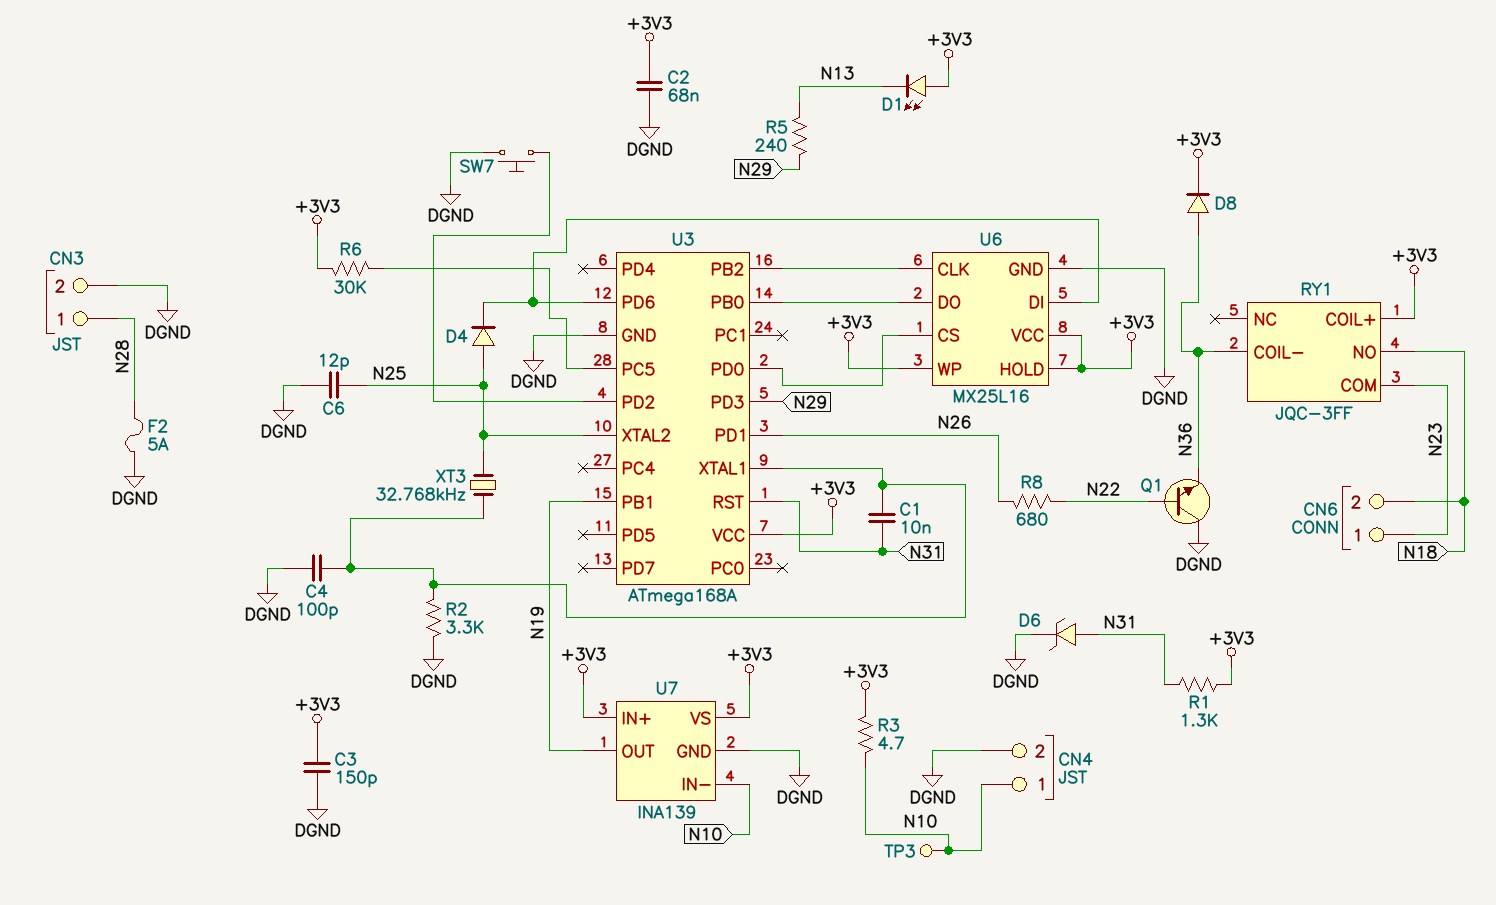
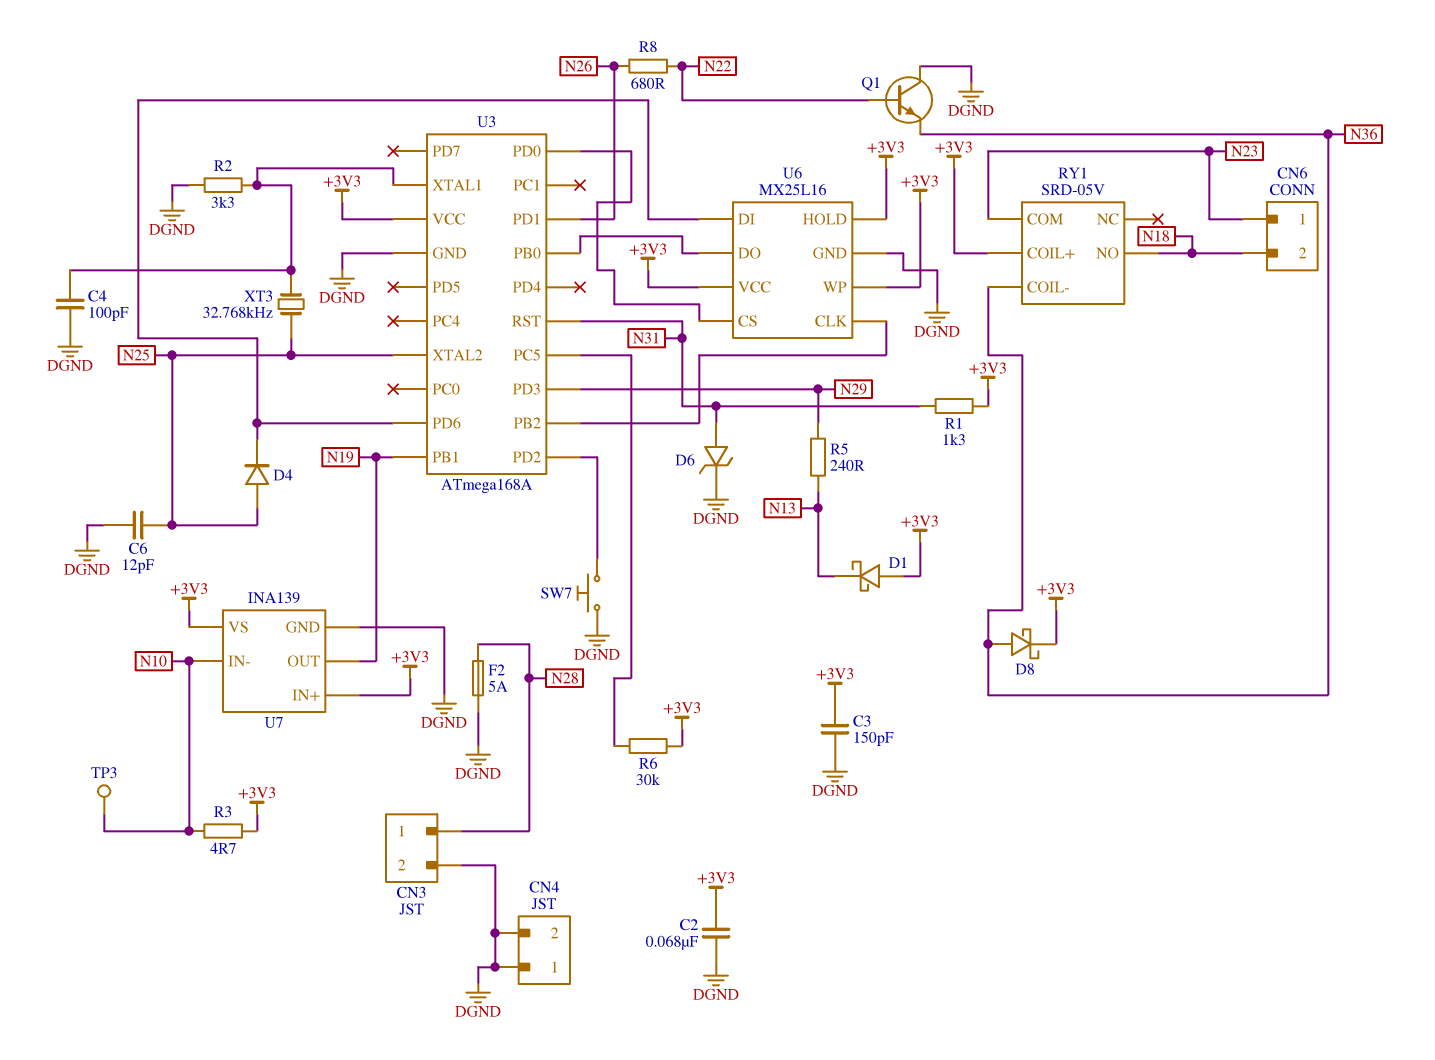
C1: 10nF (N31, U3/XTAL1) -> none
CN4 pin 1: N10 -> DGND
D1: LED (A +3V3, K N13) -> schottky (A +3V3, K N13)
D8: diode (A N36, K +3V3) -> schottky (A N36, K +3V3)
RY1: JQC-3FF -> SRD-05V

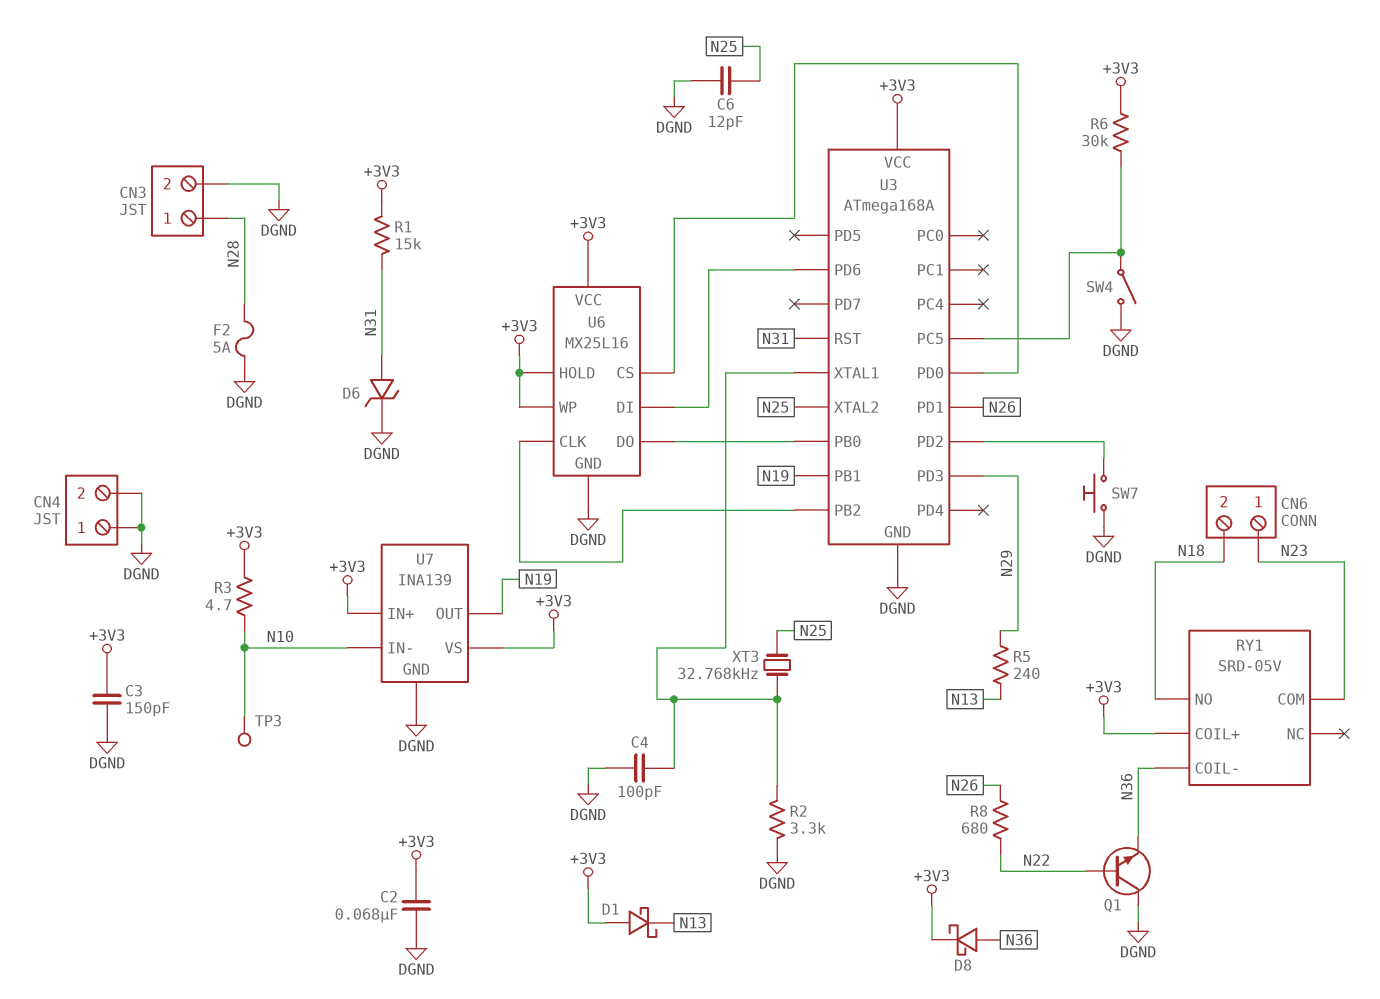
D4: diode (A N25, K U3/PD6) -> none
R1: 1.3k (+3V3, N31) -> 15k (+3V3, N31)
SW4: none -> switch (DGND, U3/PC5)

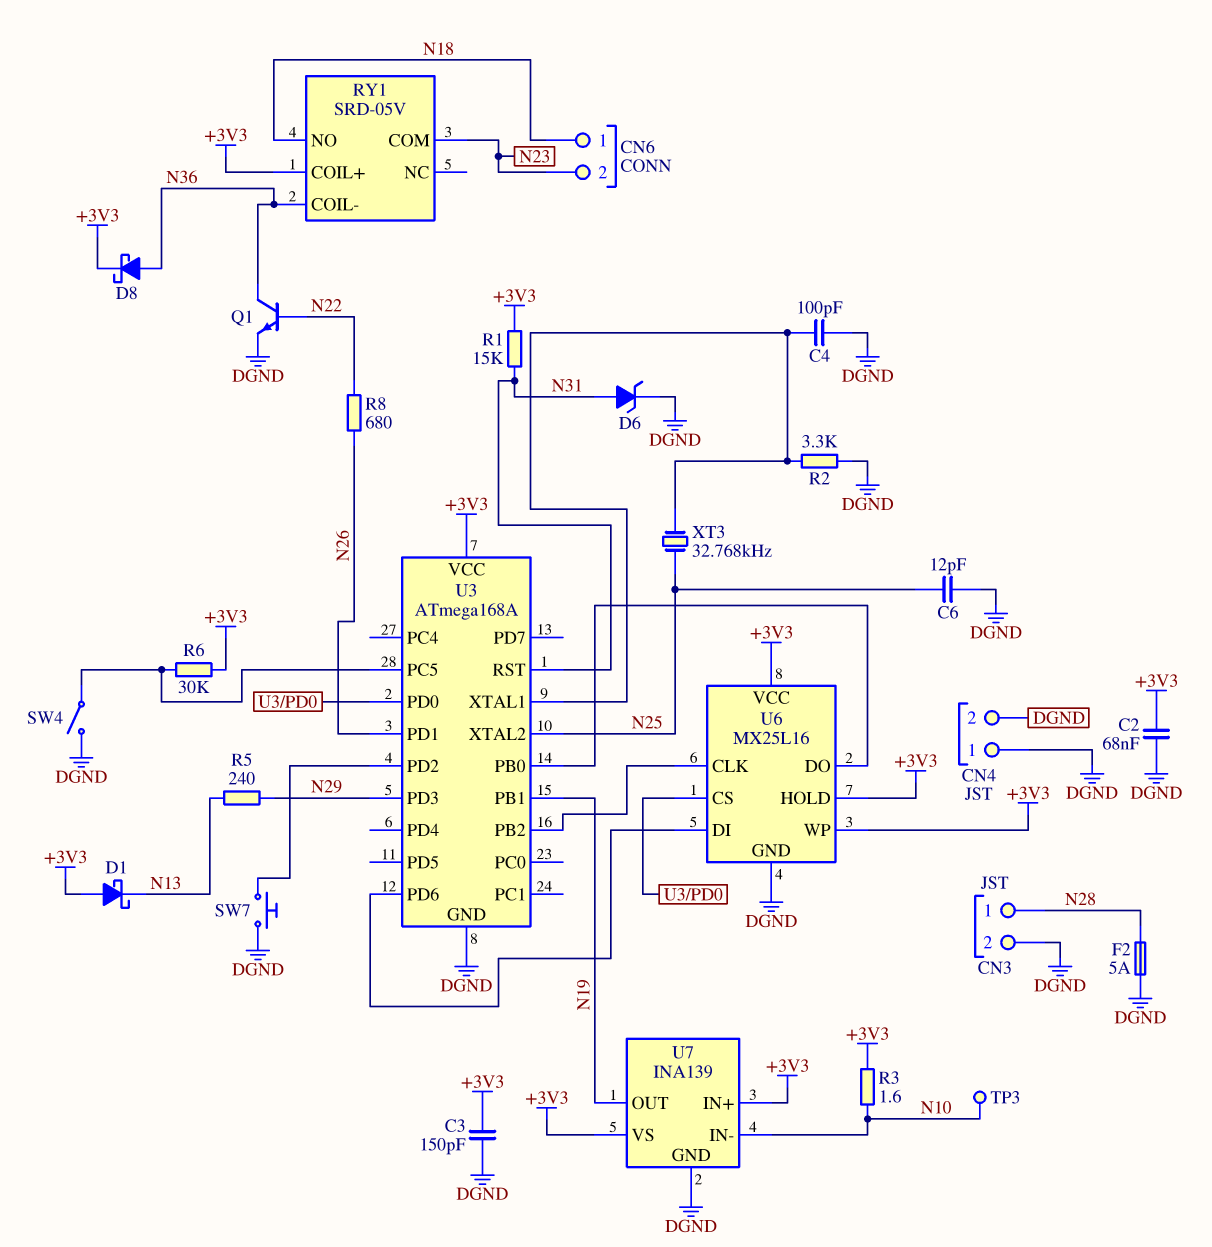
CN6 pin 1: N23 -> N18
CN6 pin 2: N18 -> N23
Q1: NPN (B N22, C DGND, E N36) -> NPN (B N22, C N36, E DGND)
R3: 4.7 (+3V3, N10) -> 1.6 (+3V3, N10)

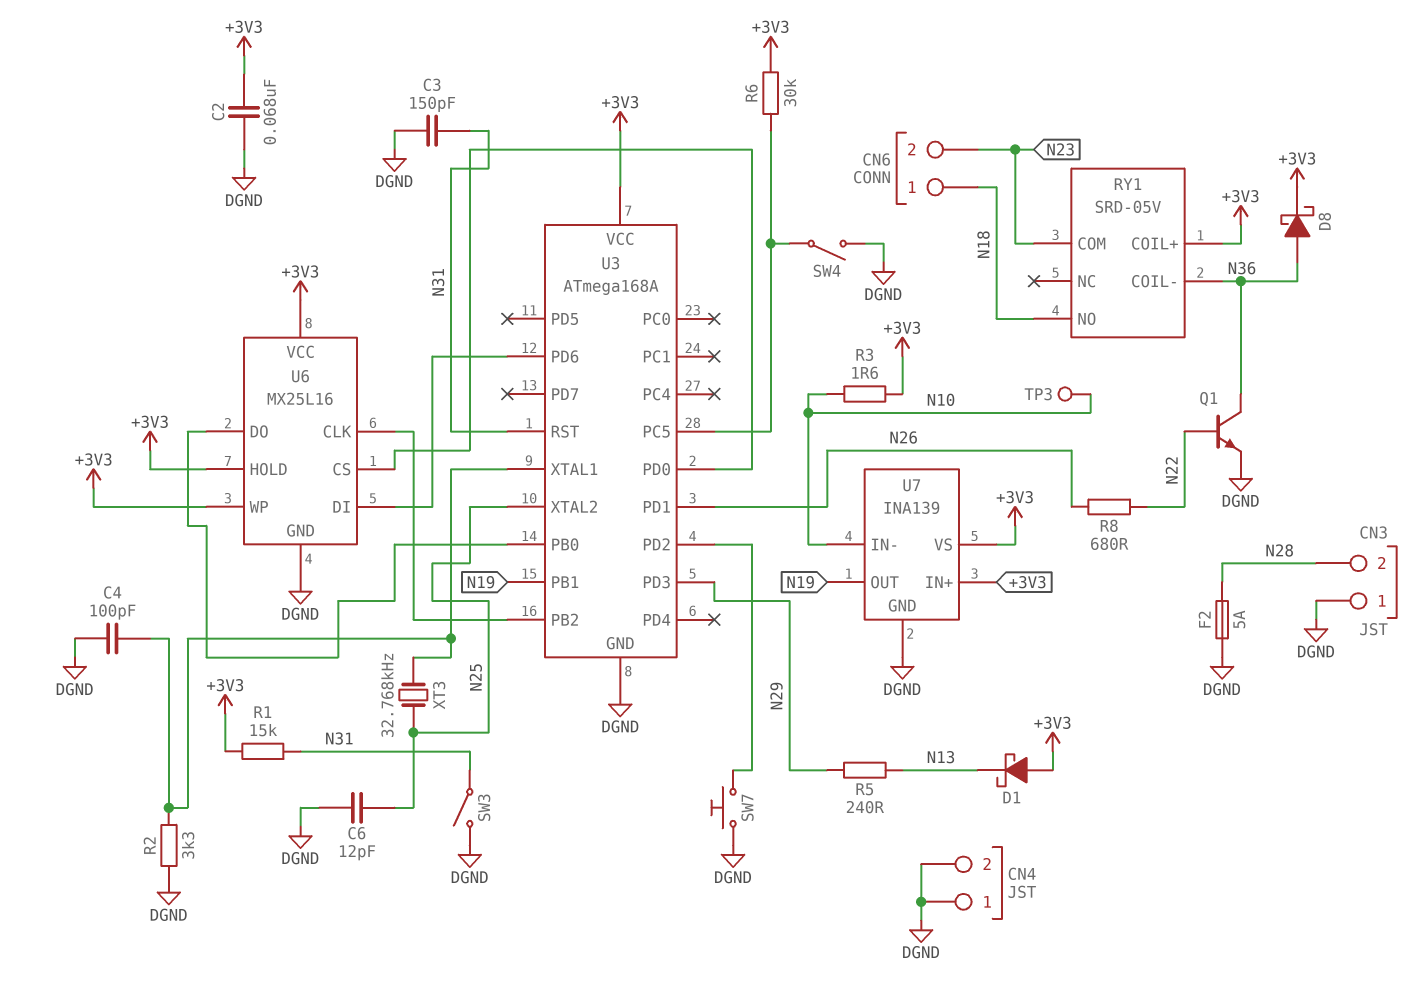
C3: 150pF (+3V3, DGND) -> 150pF (DGND, N31)
CN3 pin 1: N28 -> DGND
CN3 pin 2: DGND -> N28
D6: zener (A N31, K DGND) -> none
SW3: none -> switch (DGND, N31)

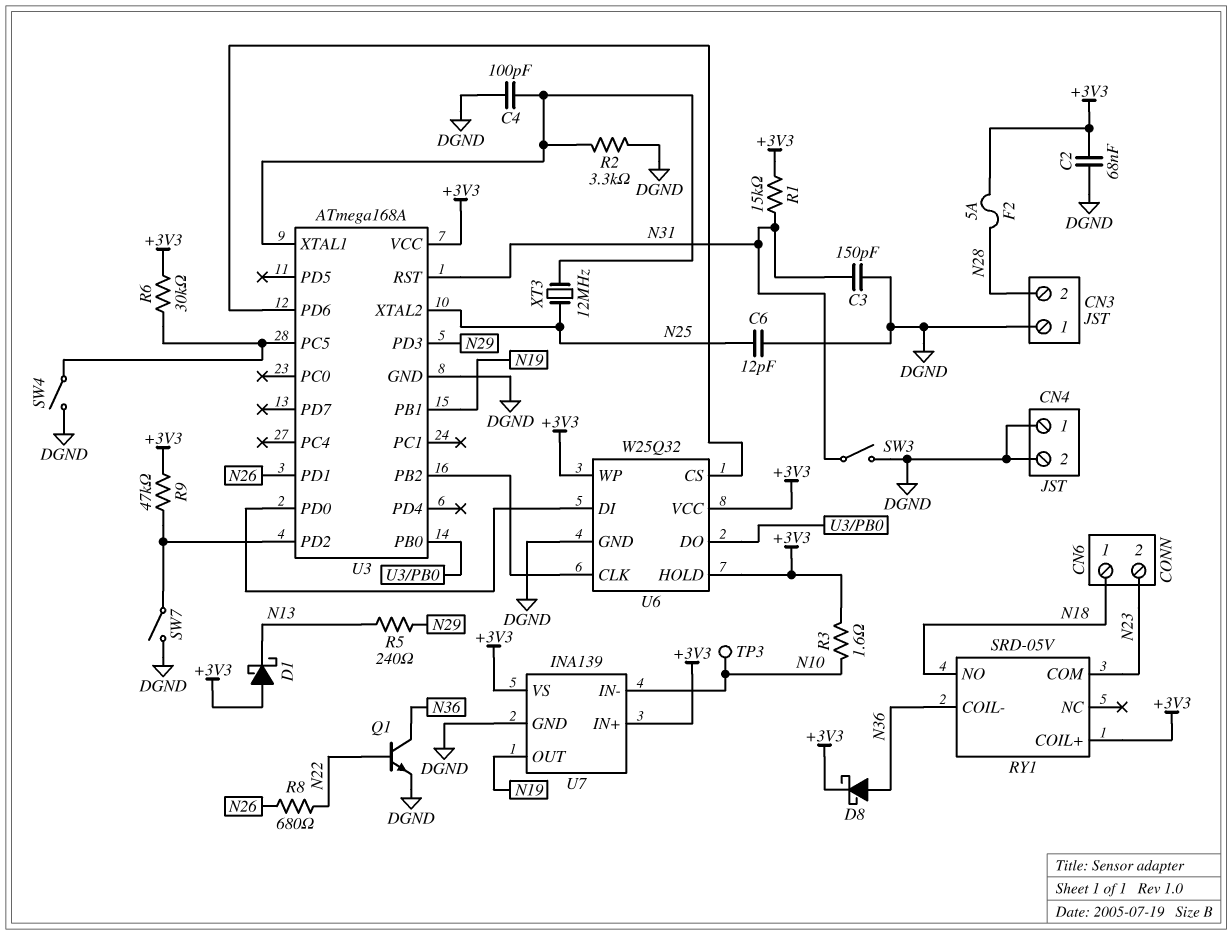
F2: 5A (DGND, N28) -> 5A (+3V3, N28)
R9: none -> 47k (+3V3, U3/PD2)
SW7: button (DGND, U3/PD2) -> switch (DGND, U3/PD2)
U6: MX25L16 -> W25Q32
U6 pin CS: U3/PD0 -> U3/PD6
U6 pin DI: U3/PD6 -> U3/PD0
XT3: 32.768kHz (N25, U3/XTAL1) -> 12MHz (N25, U3/XTAL1)

